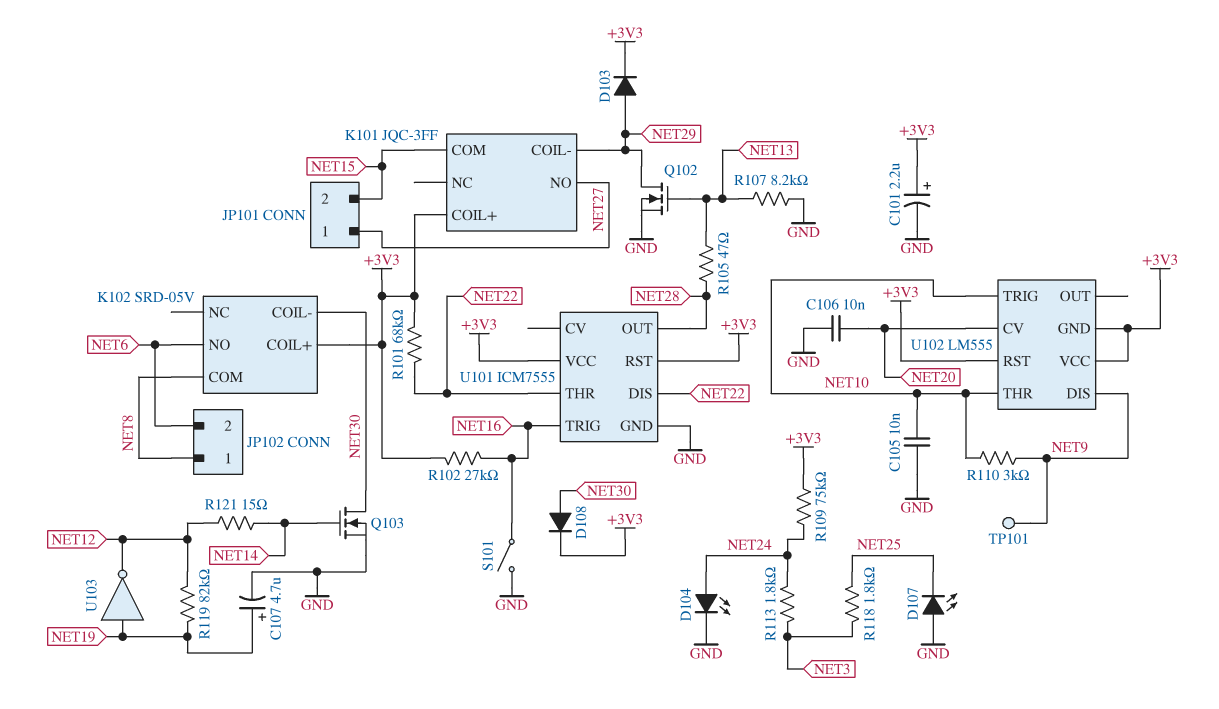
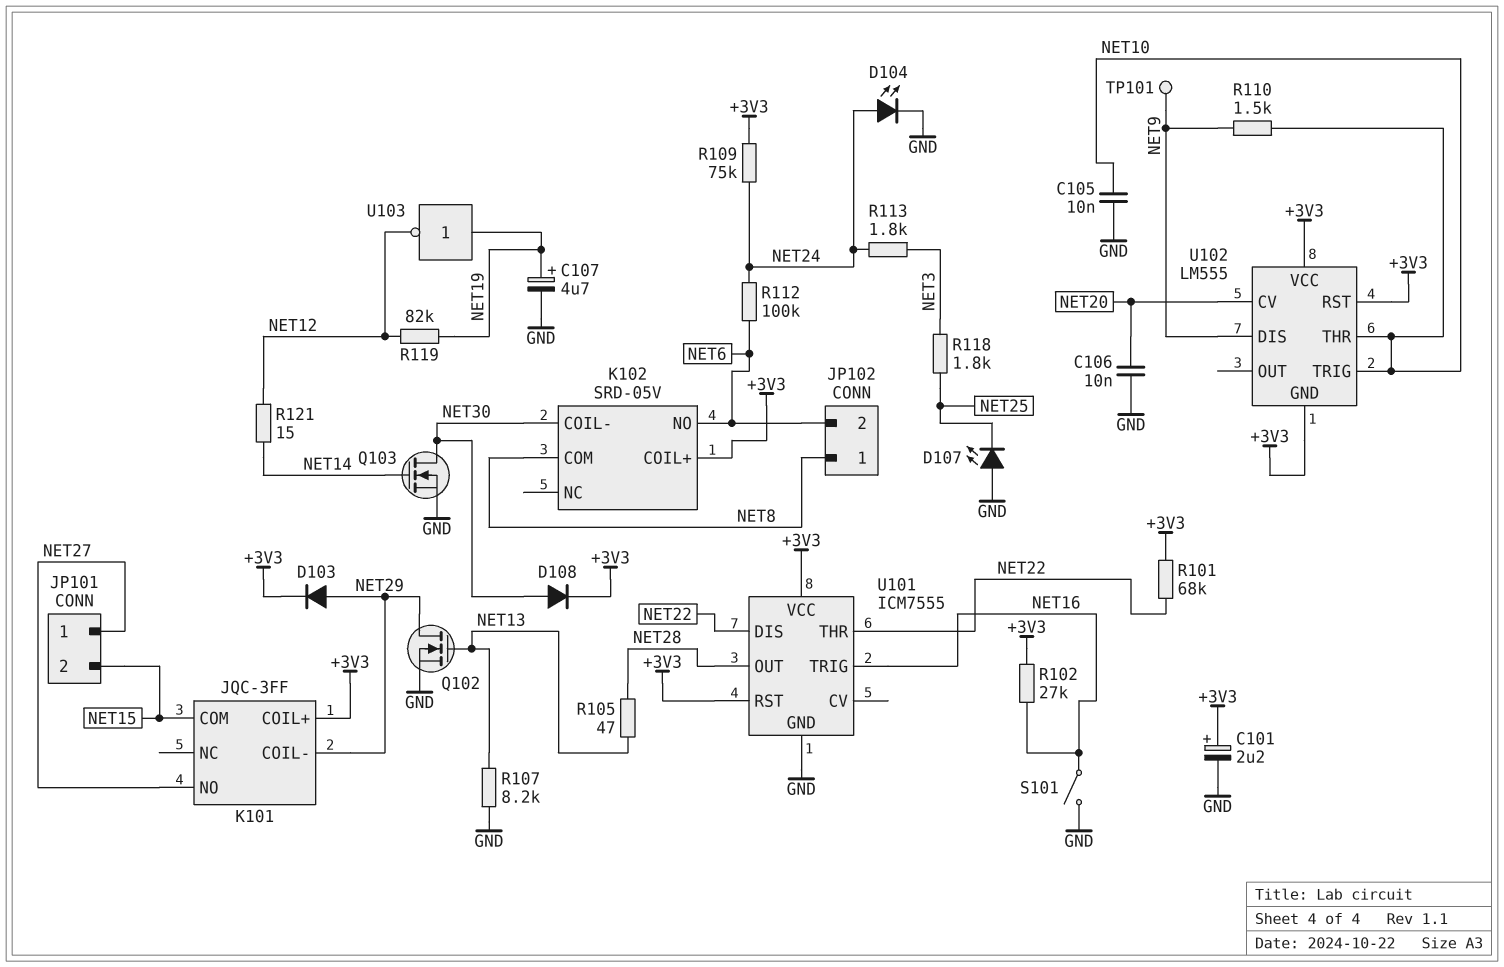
R110: 3k (NET9, NET10) -> 1.5k (NET9, NET10)
R112: none -> 100k (NET6, NET24)

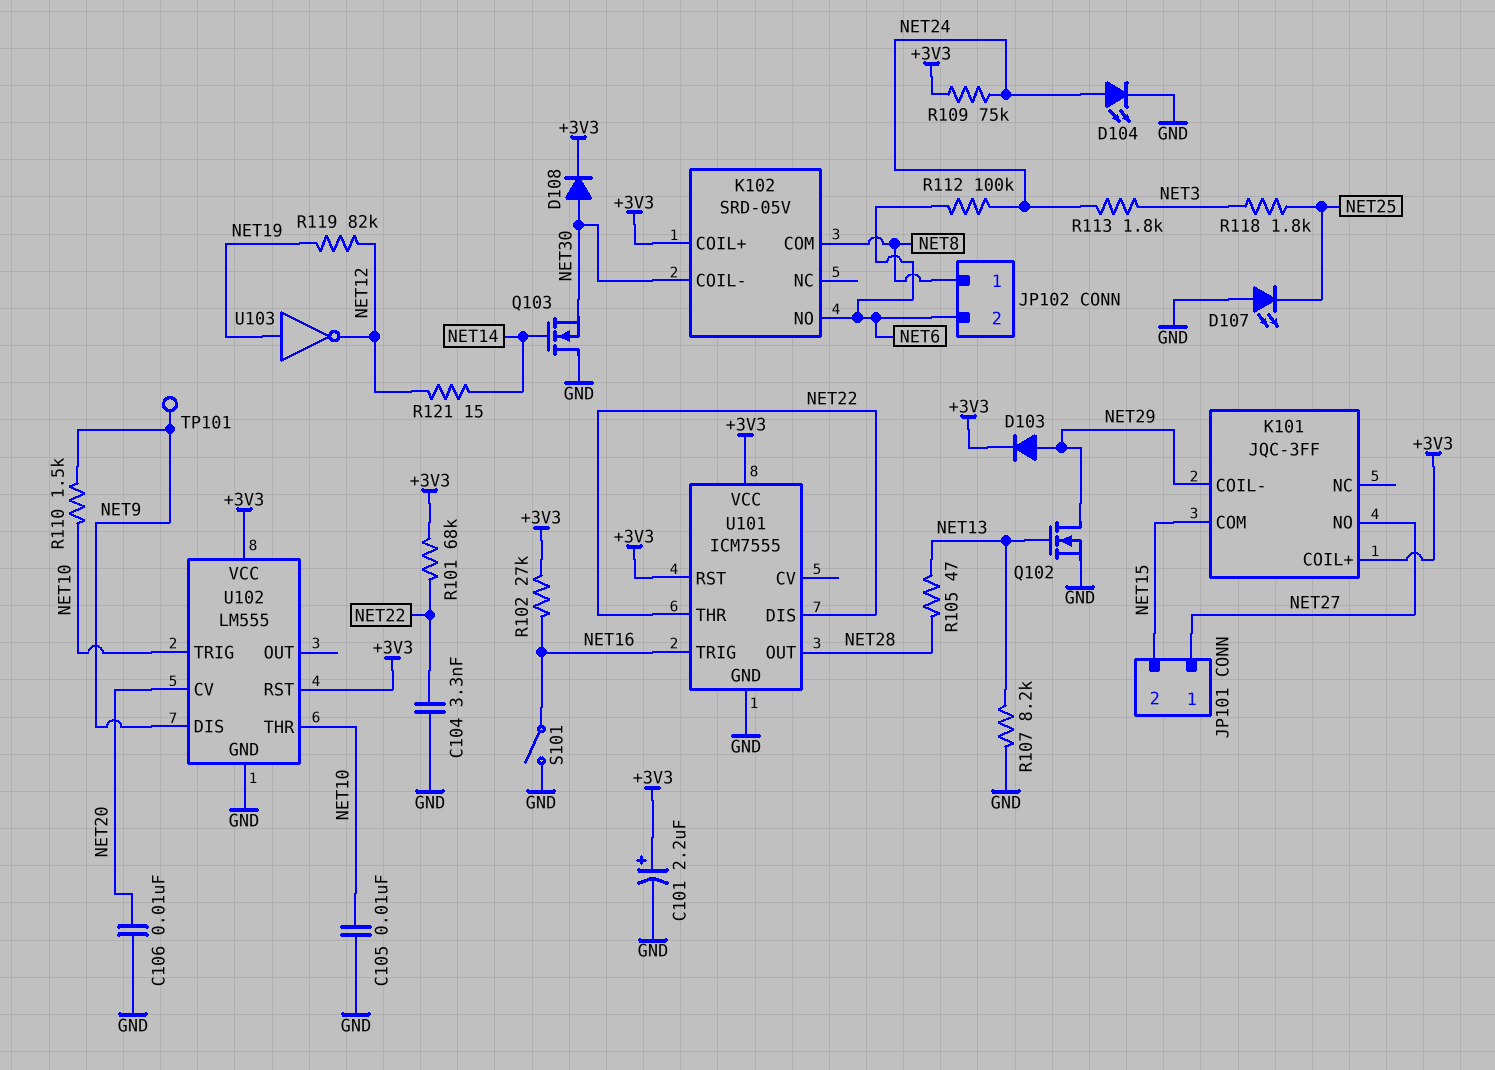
C104: none -> 3.3nF (GND, NET22)
C107: 4.7uF (plus NET19, minus GND) -> none
Q103: NMOS (G NET14, D NET30, S GND) -> NMOS (G NET14, D GND, S NET30)
U102 pin GND: +3V3 -> GND

